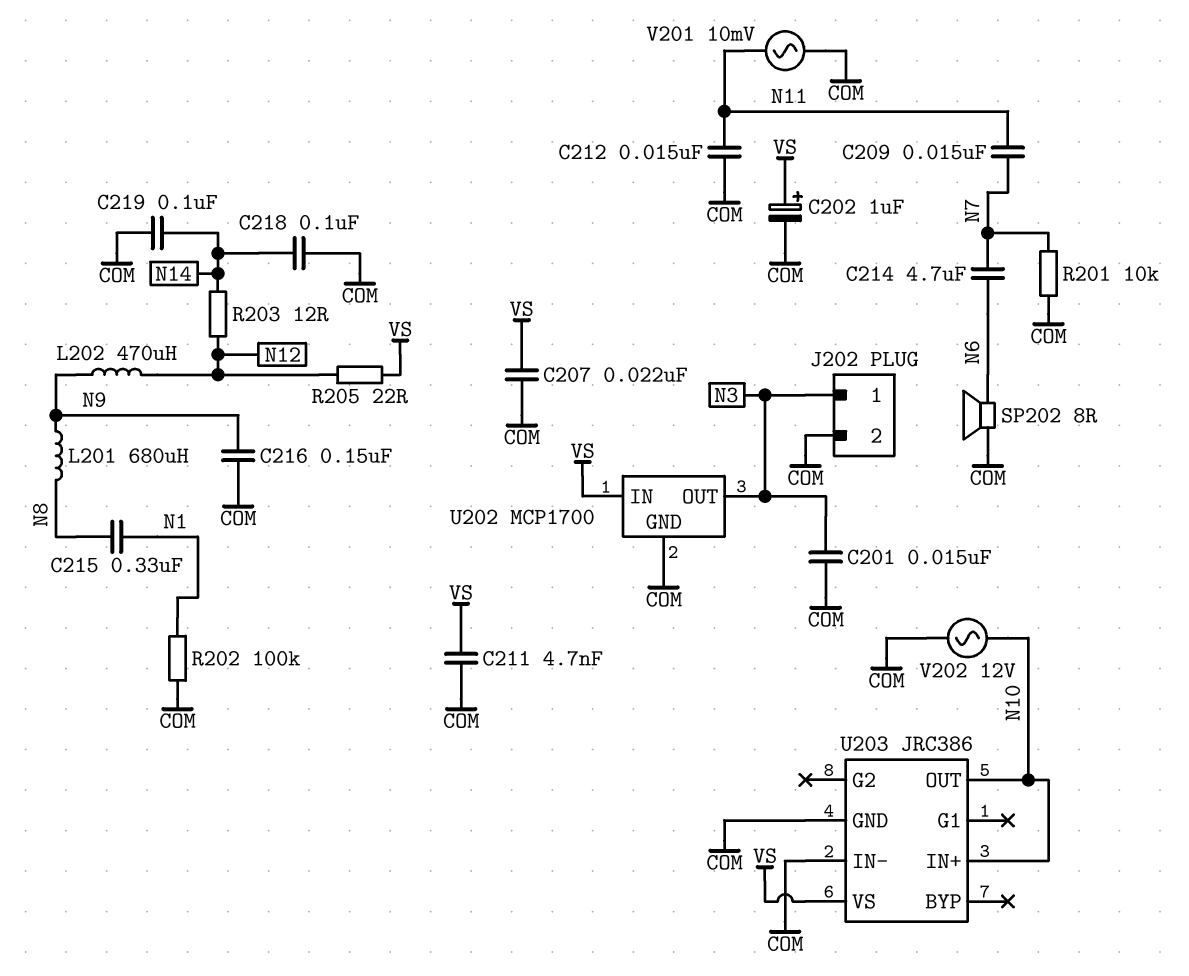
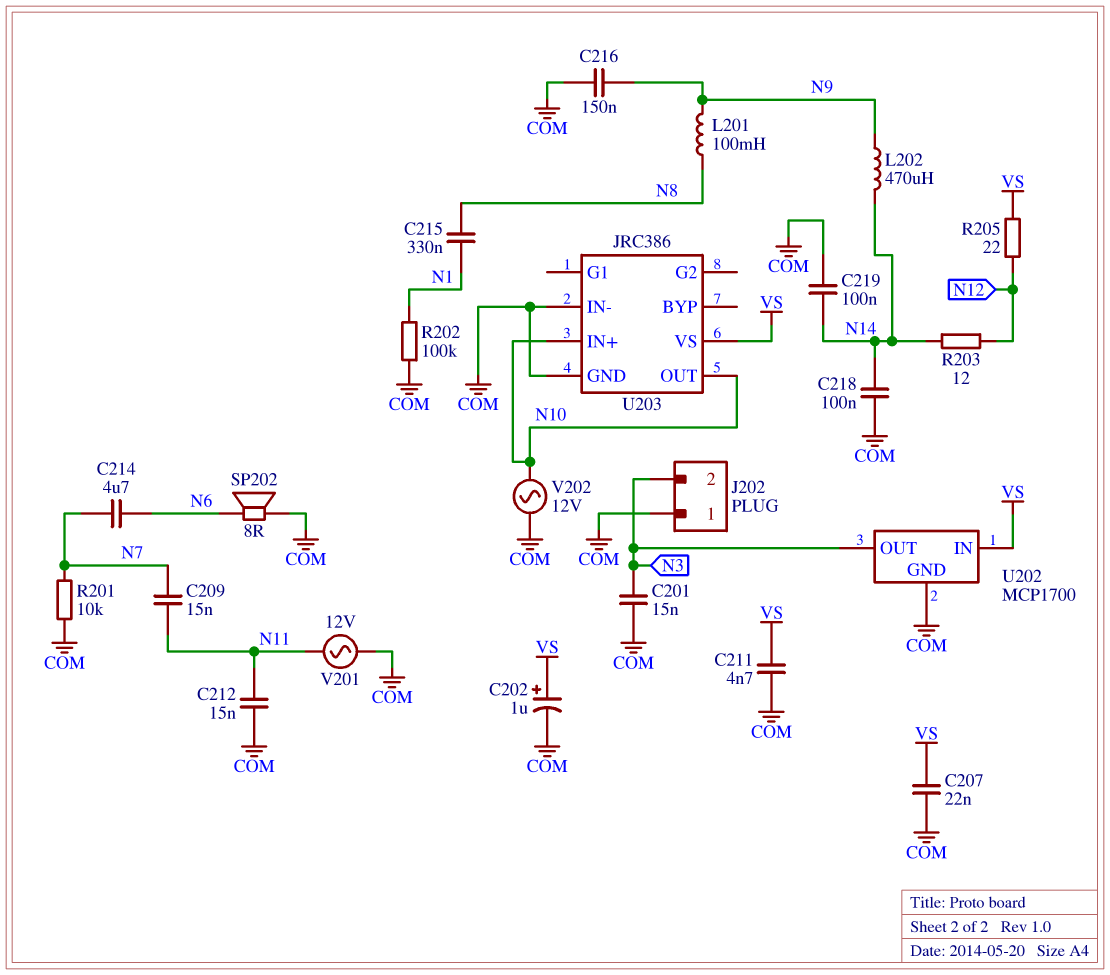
J202 pin 1: N3 -> COM
J202 pin 2: COM -> N3
L201: 680uH (N8, N9) -> 100mH (N8, N9)
L202: 470uH (N9, N12) -> 470uH (N9, N14)
V201: AC 10mV (COM, N11) -> AC 12V (COM, N11)

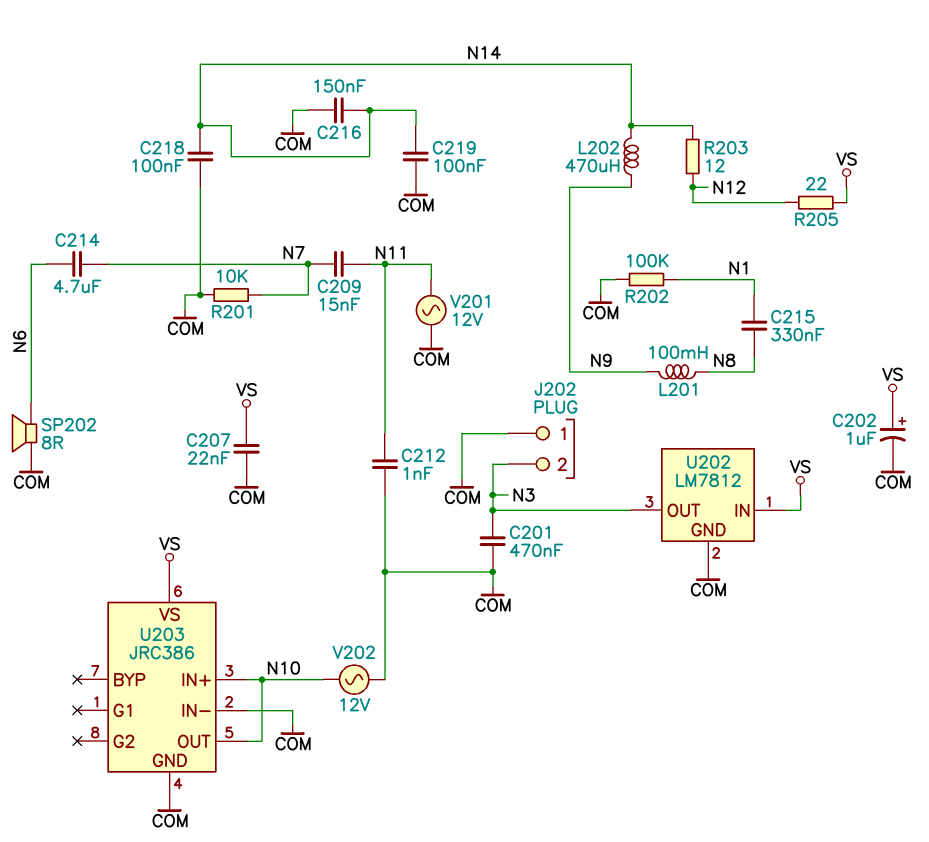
C201: 15nF (COM, N3) -> 470nF (COM, N3)
C211: 4.7nF (COM, VS) -> none
C212: 15nF (COM, N11) -> 1nF (COM, N11)
C216: 150nF (COM, N9) -> 150nF (COM, N14)
U202: MCP1700 -> LM7812

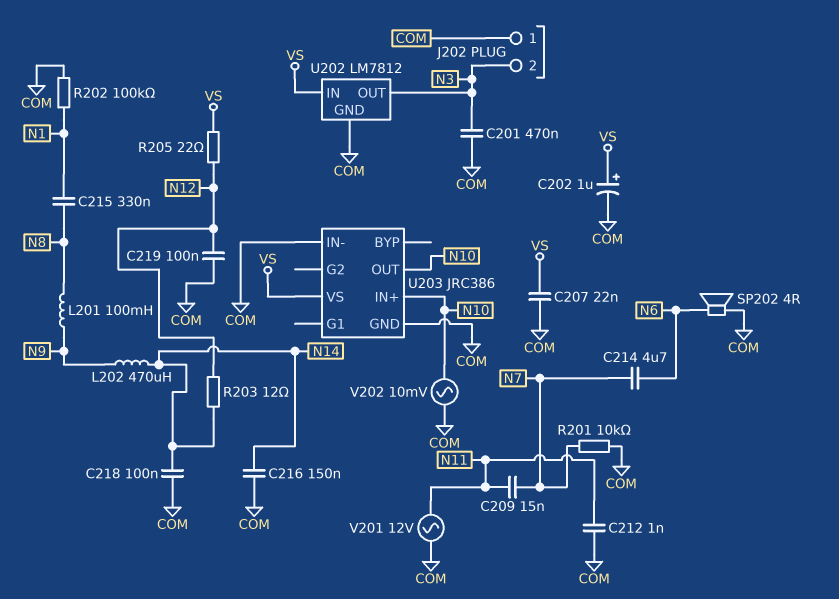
C219: 100nF (COM, N14) -> 100nF (COM, N12)
SP202: speaker 8R (COM, N6) -> speaker 4R (COM, N6)
V202: AC 12V (COM, N10) -> AC 10mV (COM, N10)

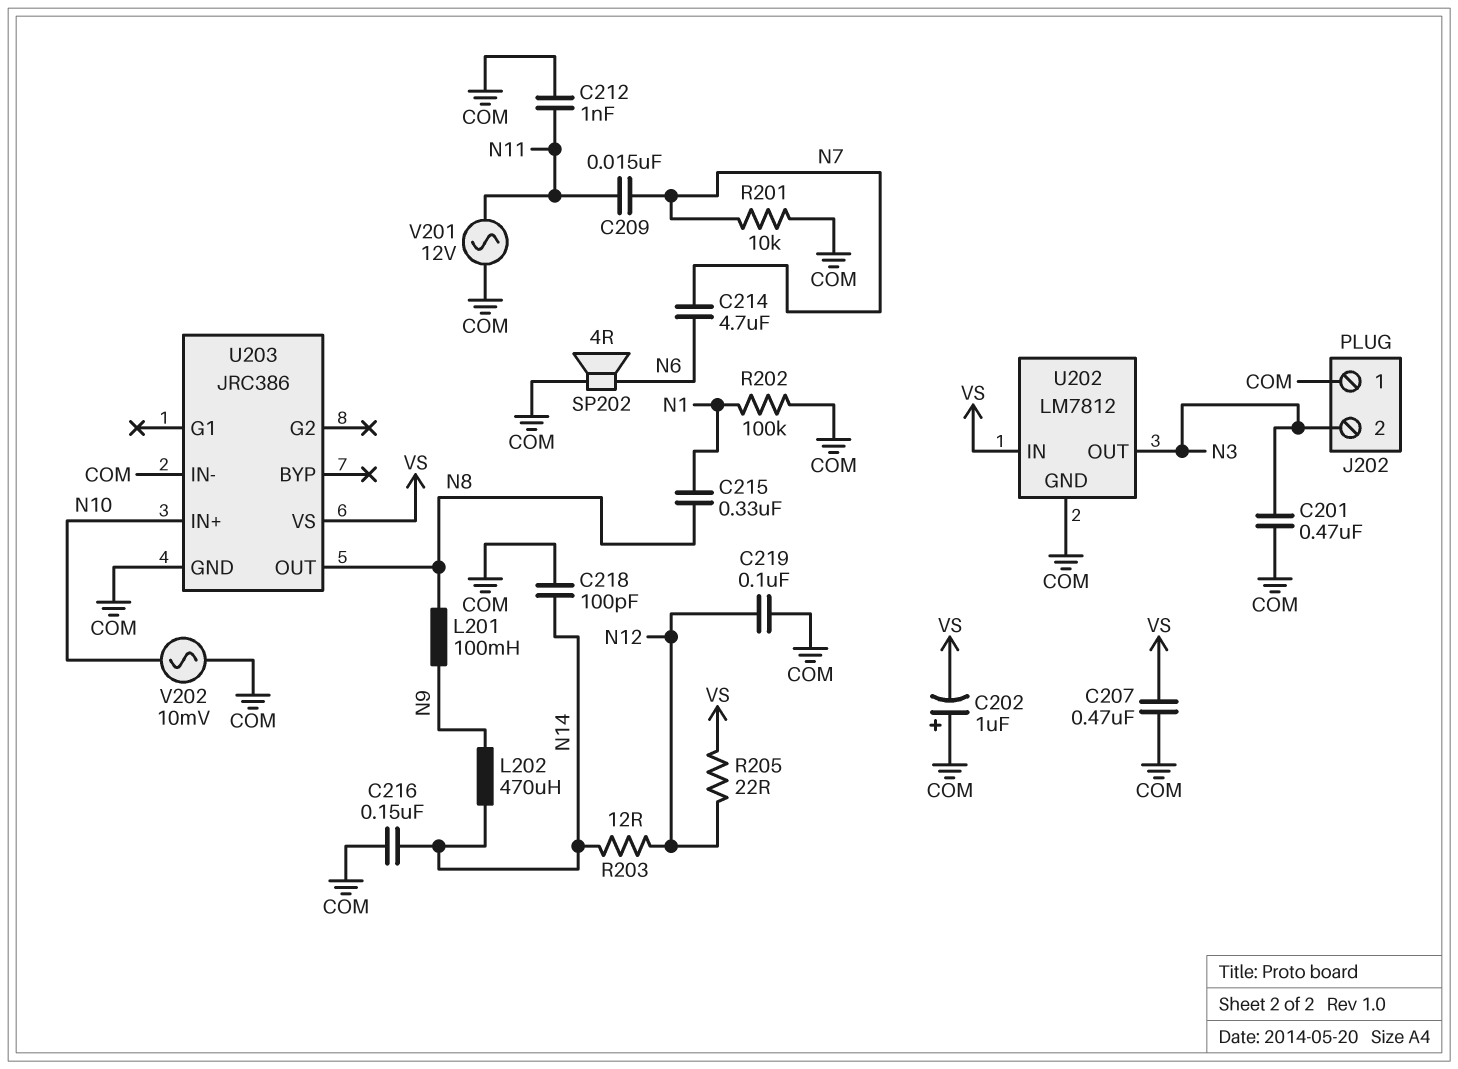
C202: 1uF (plus VS, minus COM) -> 1uF (plus COM, minus VS)
C207: 22nF (COM, VS) -> 470nF (COM, VS)
C218: 100nF (COM, N14) -> 100pF (COM, N14)
U203 pin OUT: N10 -> N8

